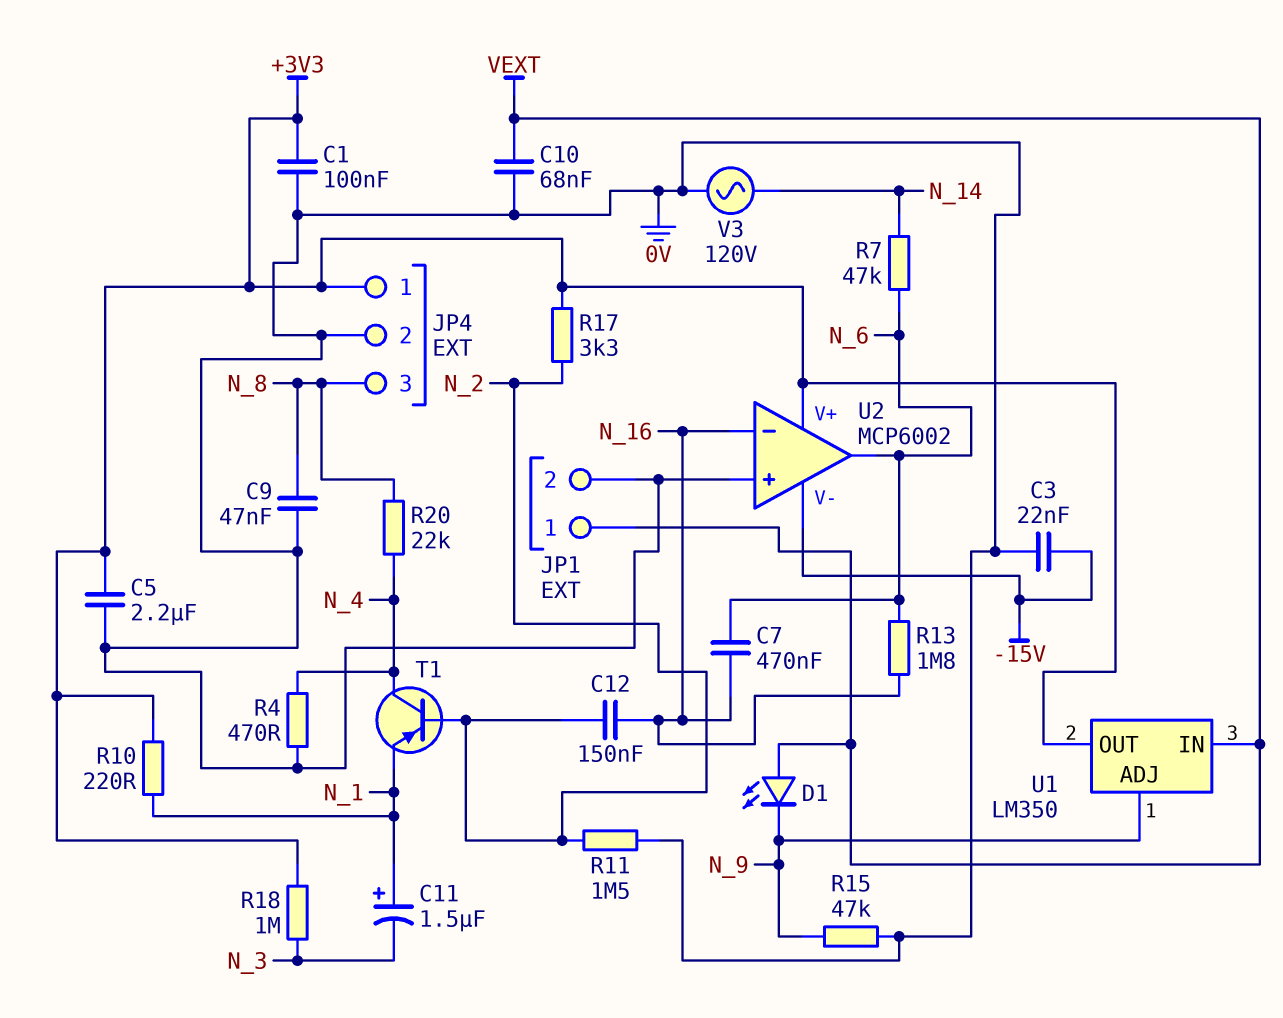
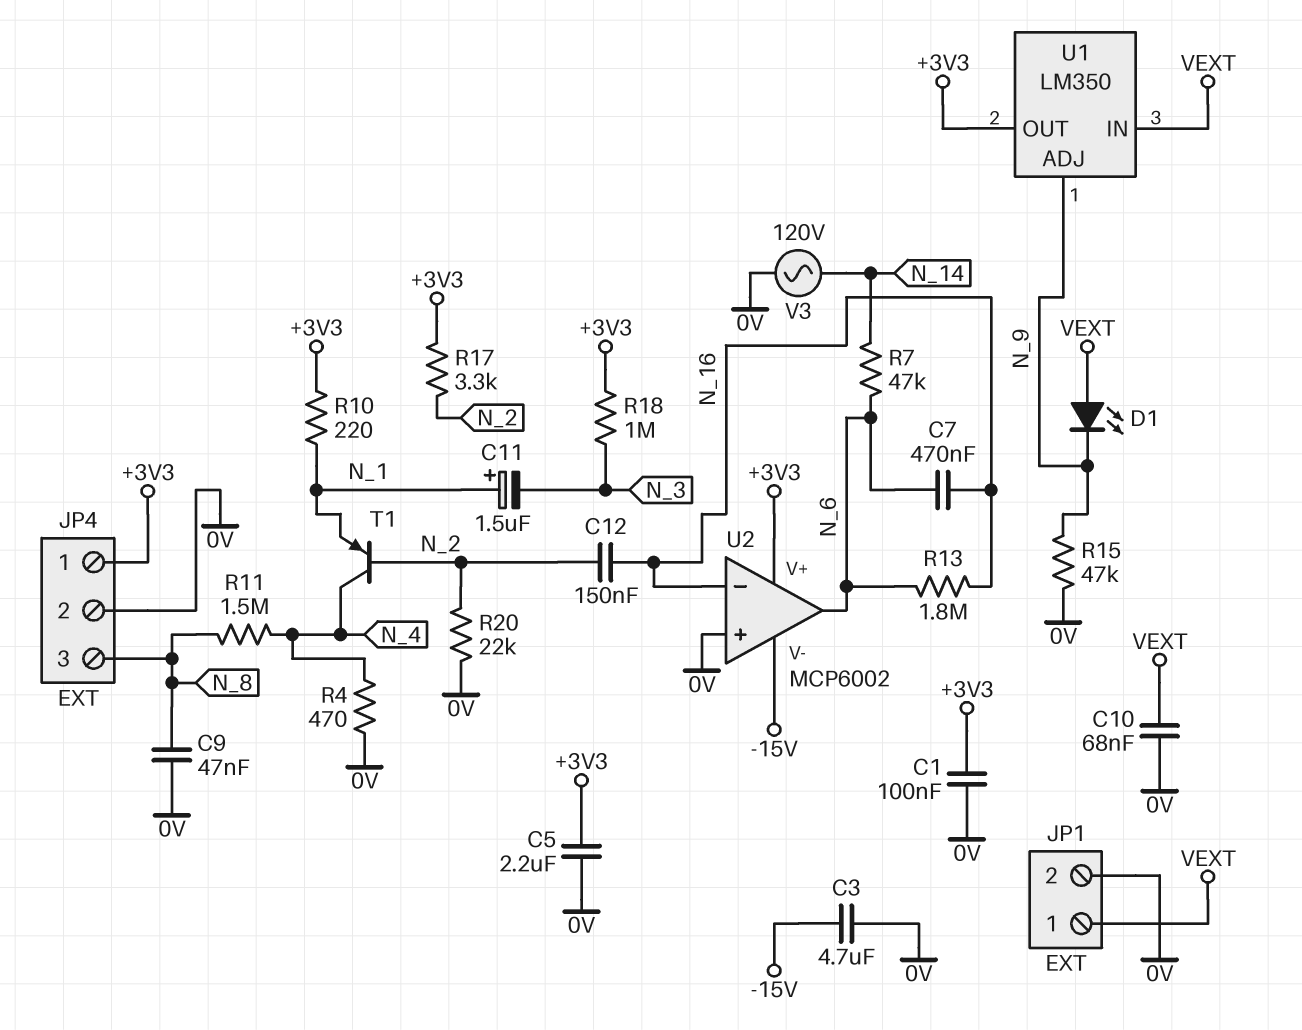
C3: 22nF (-15V, 0V) -> 4.7uF (-15V, 0V)
R11: 1.5M (0V, N_2) -> 1.5M (N_4, N_8)
R20: 22k (N_4, N_8) -> 22k (0V, N_2)

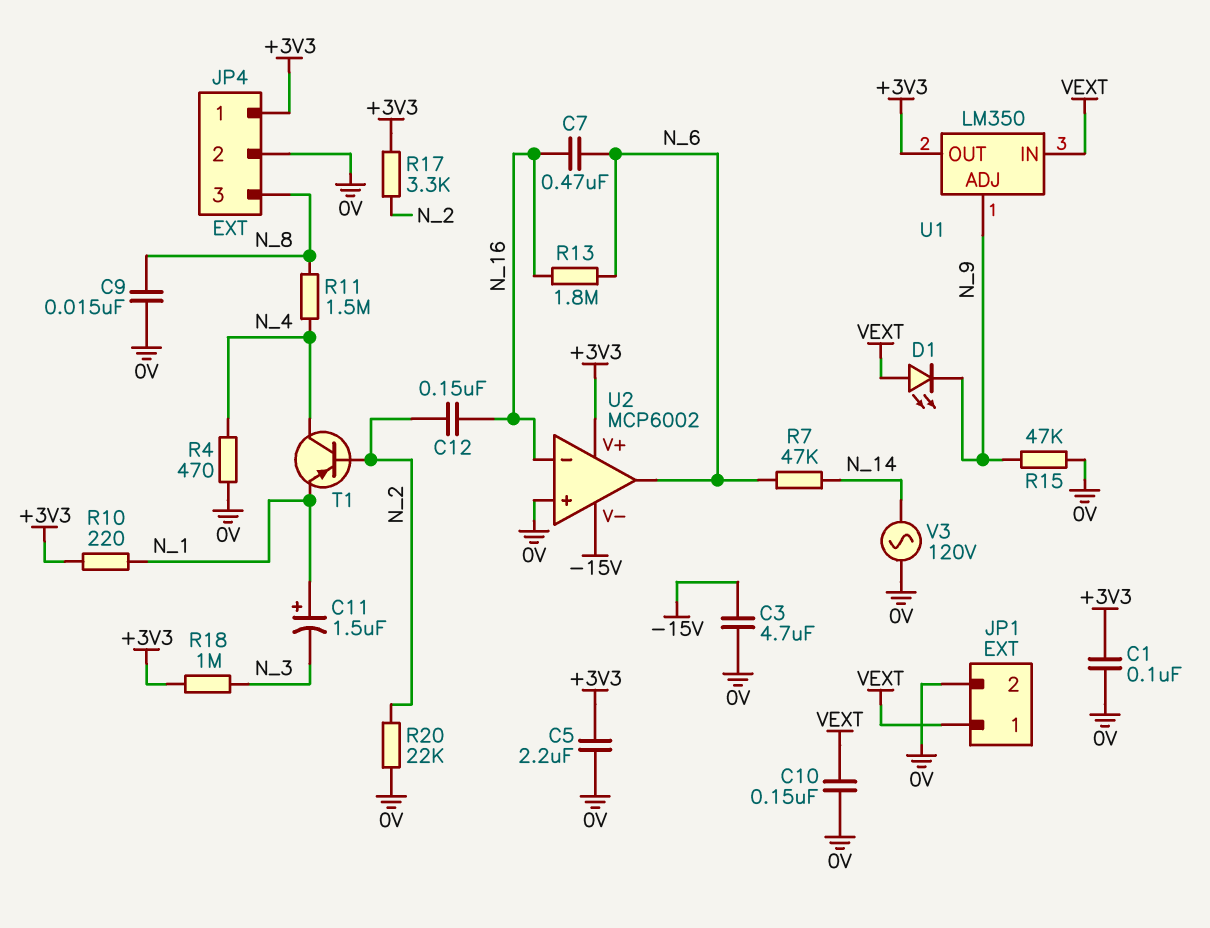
C9: 47nF (0V, N_8) -> 15nF (0V, N_8)
C10: 68nF (0V, VEXT) -> 150nF (0V, VEXT)

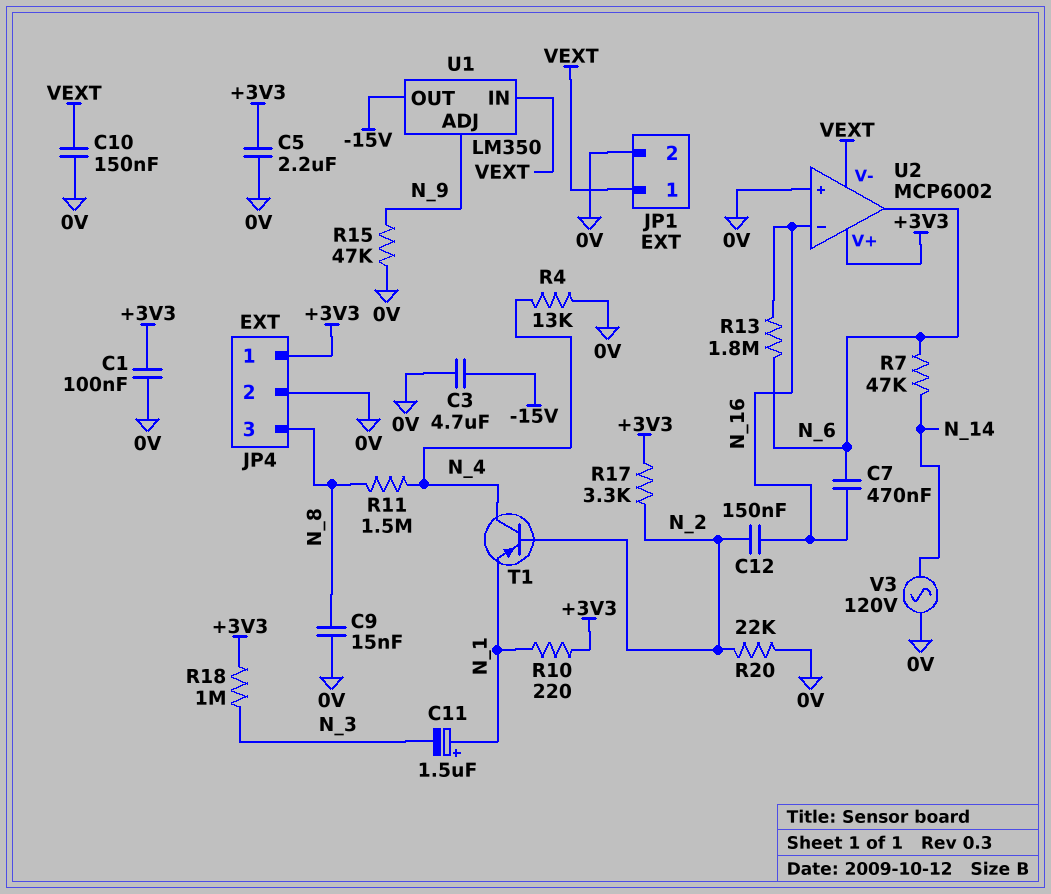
D1: LED (A VEXT, K N_9) -> none
R4: 470 (0V, N_4) -> 13k (0V, N_4)
U1 pin OUT: +3V3 -> -15V
U2 pin V-: -15V -> VEXT

